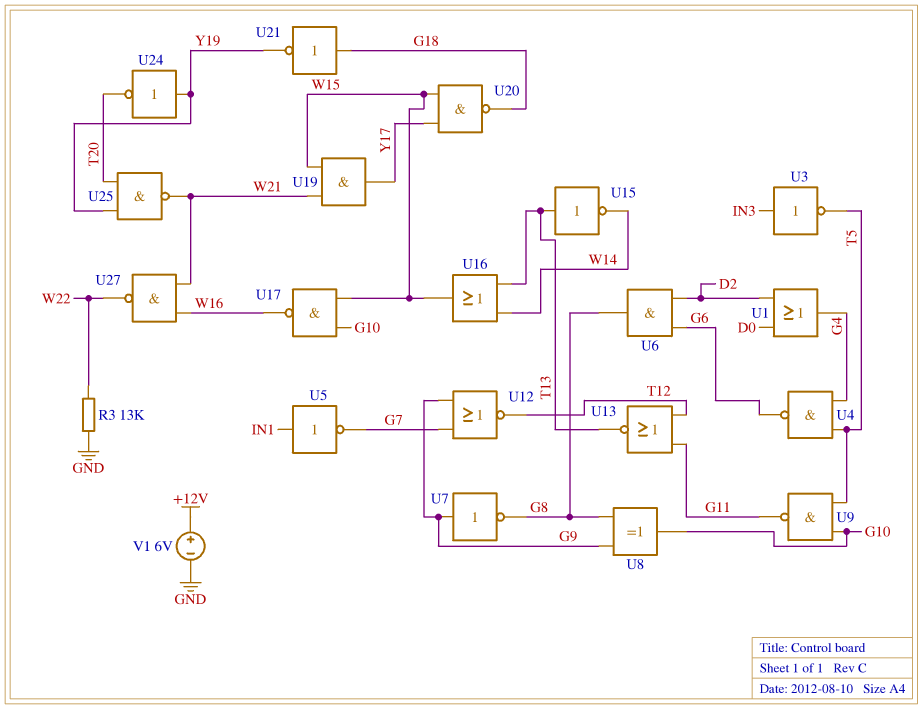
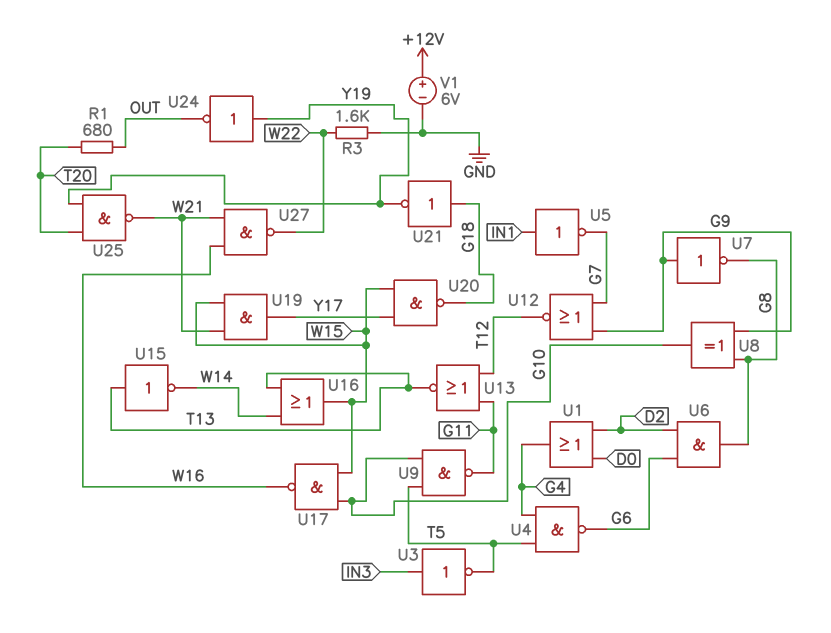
R1: none -> 680 (OUT, T20)
R3: 13k (GND, W22) -> 1.6k (GND, W22)
U24: NOT (in Y19, out T20) -> NOT (in Y19, out OUT)

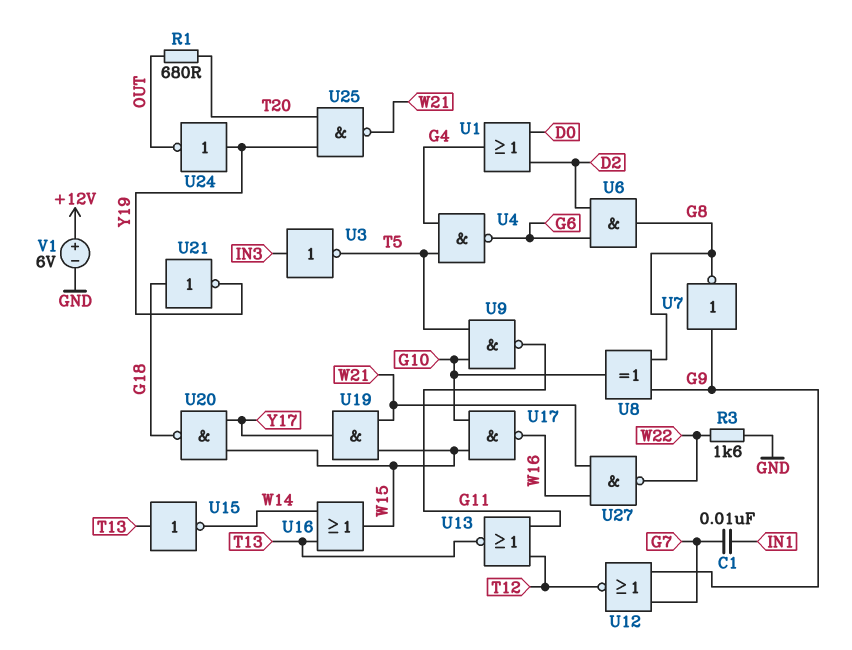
C1: none -> 10nF (G7, IN1)
U5: NOT (in IN1, out G7) -> none

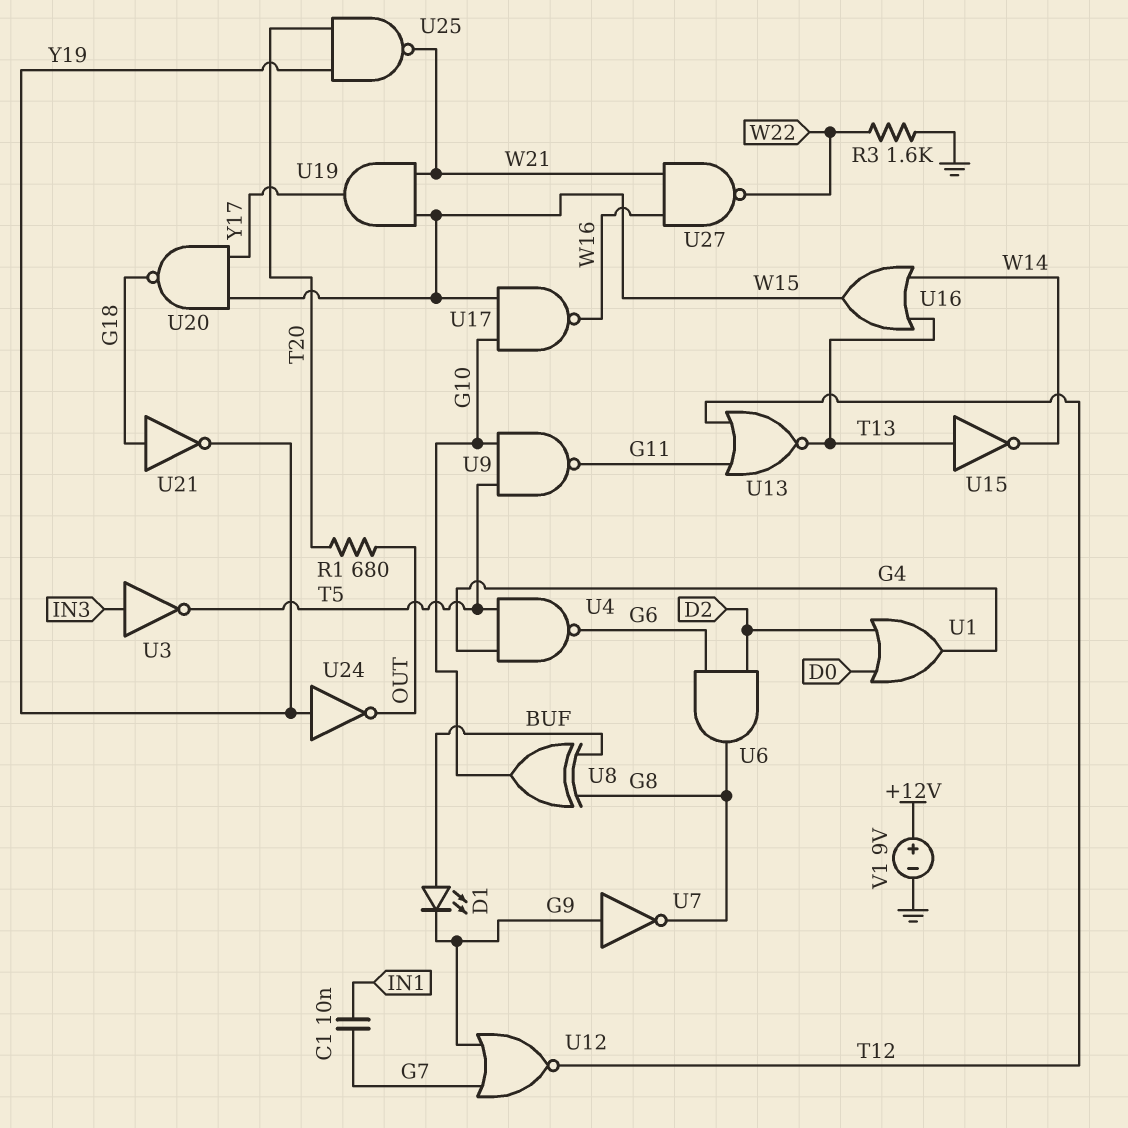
D1: none -> LED (A BUF, K G9)
U8: XOR (in G8, in G9, out G10) -> XOR (in BUF, in G8, out G10)
V1: 6V (plus +12V, minus GND) -> 9V (plus +12V, minus GND)

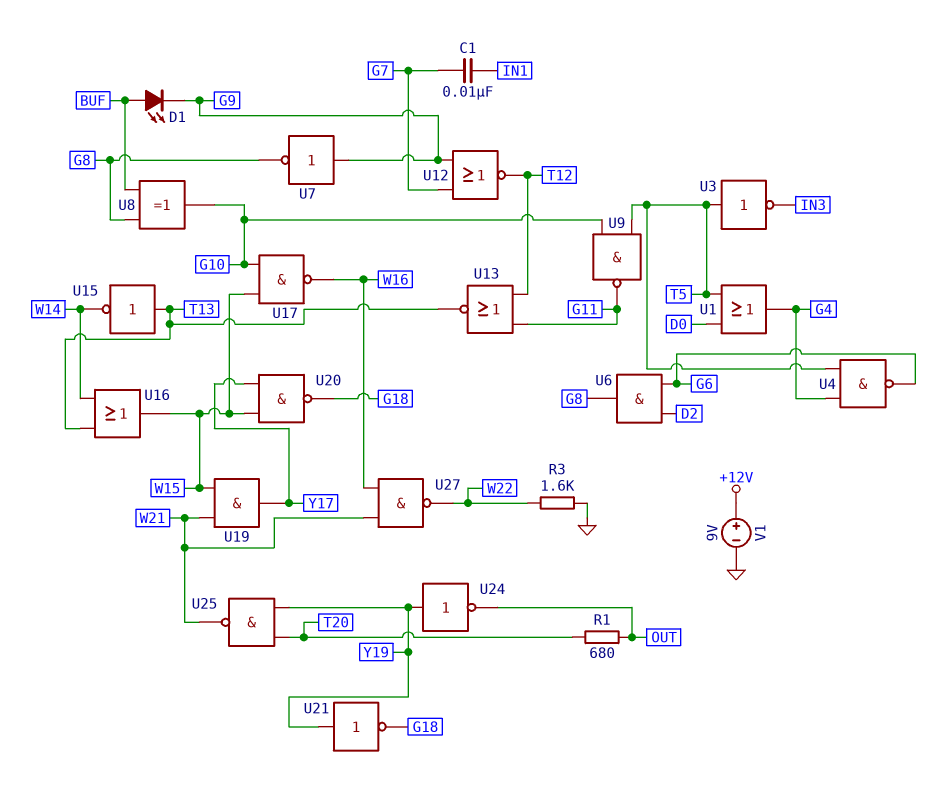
U1: OR (in D0, in D2, out G4) -> OR (in D0, in T5, out G4)
U3: NOT (in IN3, out T5) -> NOT (in T5, out IN3)
U21: NOT (in G18, out Y19) -> NOT (in Y19, out G18)

